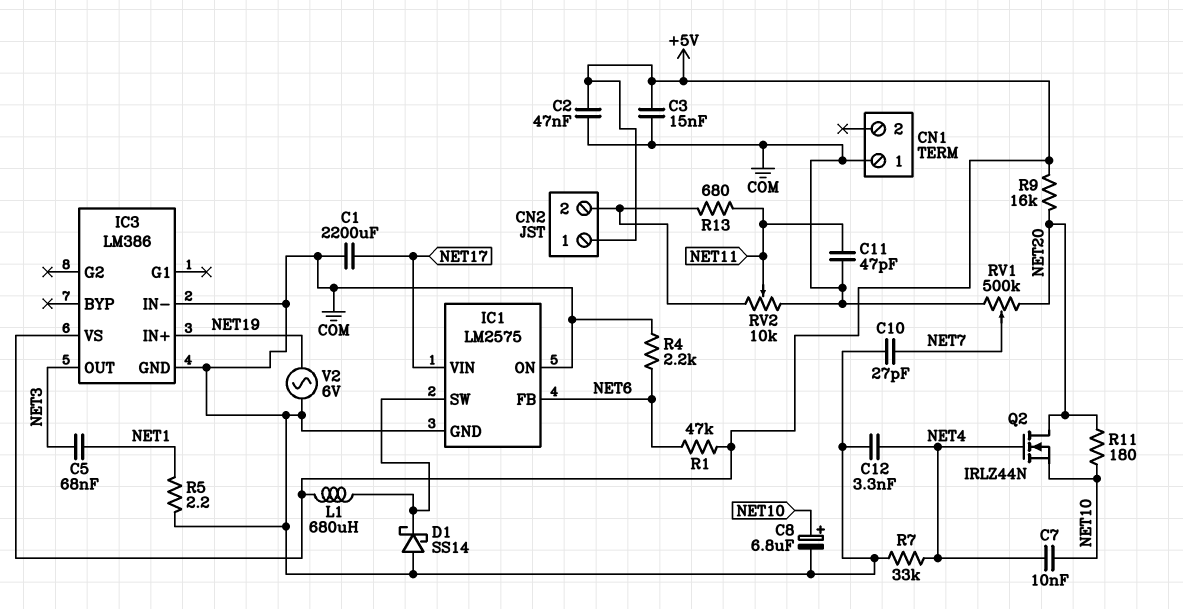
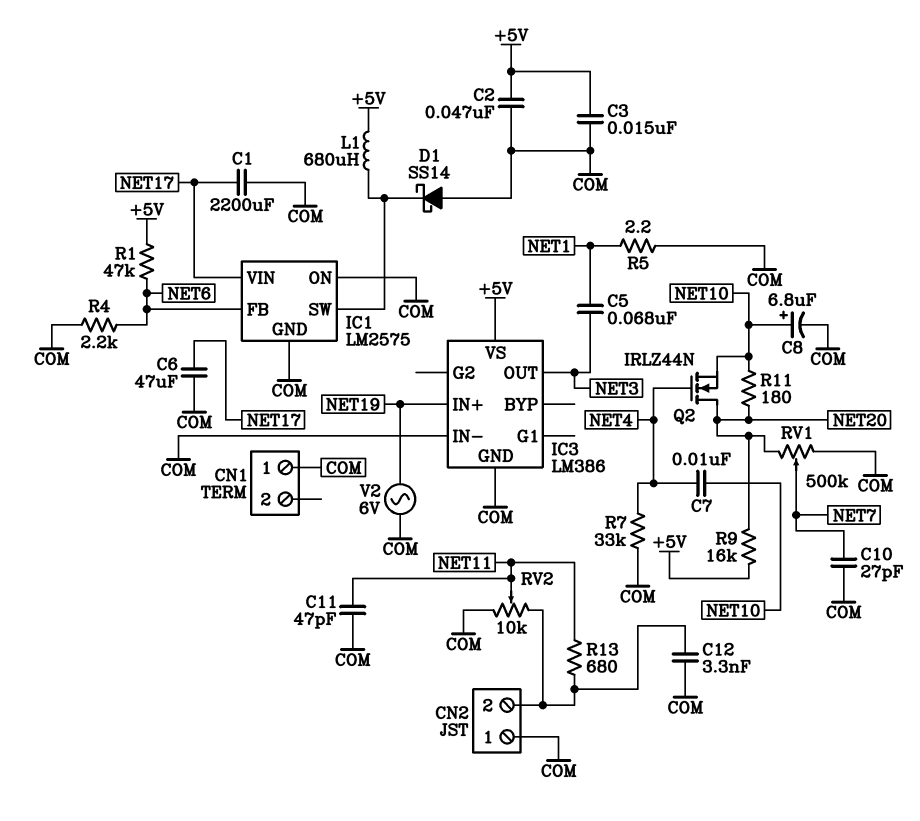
C6: none -> 47uF (COM, NET17)
C12: 3.3nF (COM, NET4) -> 3.3nF (CN2/2, COM)
CN2 pin 1: +5V -> COM

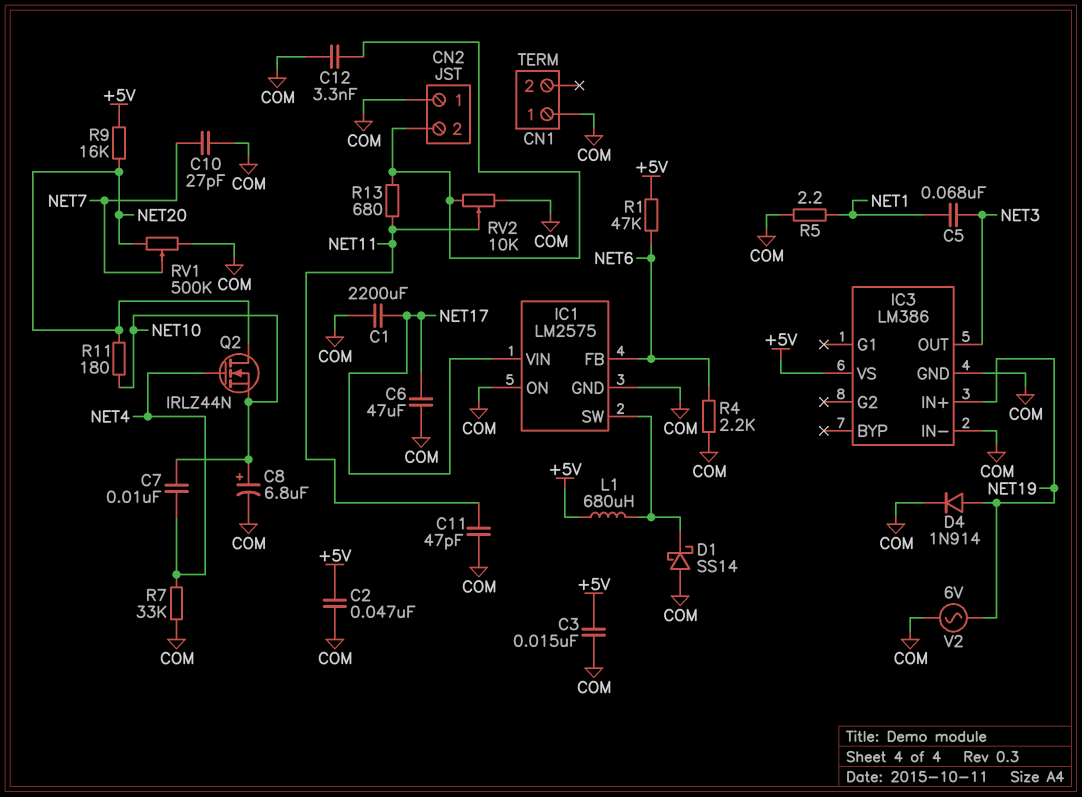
D4: none -> diode 1N914 (A NET19, K COM)

